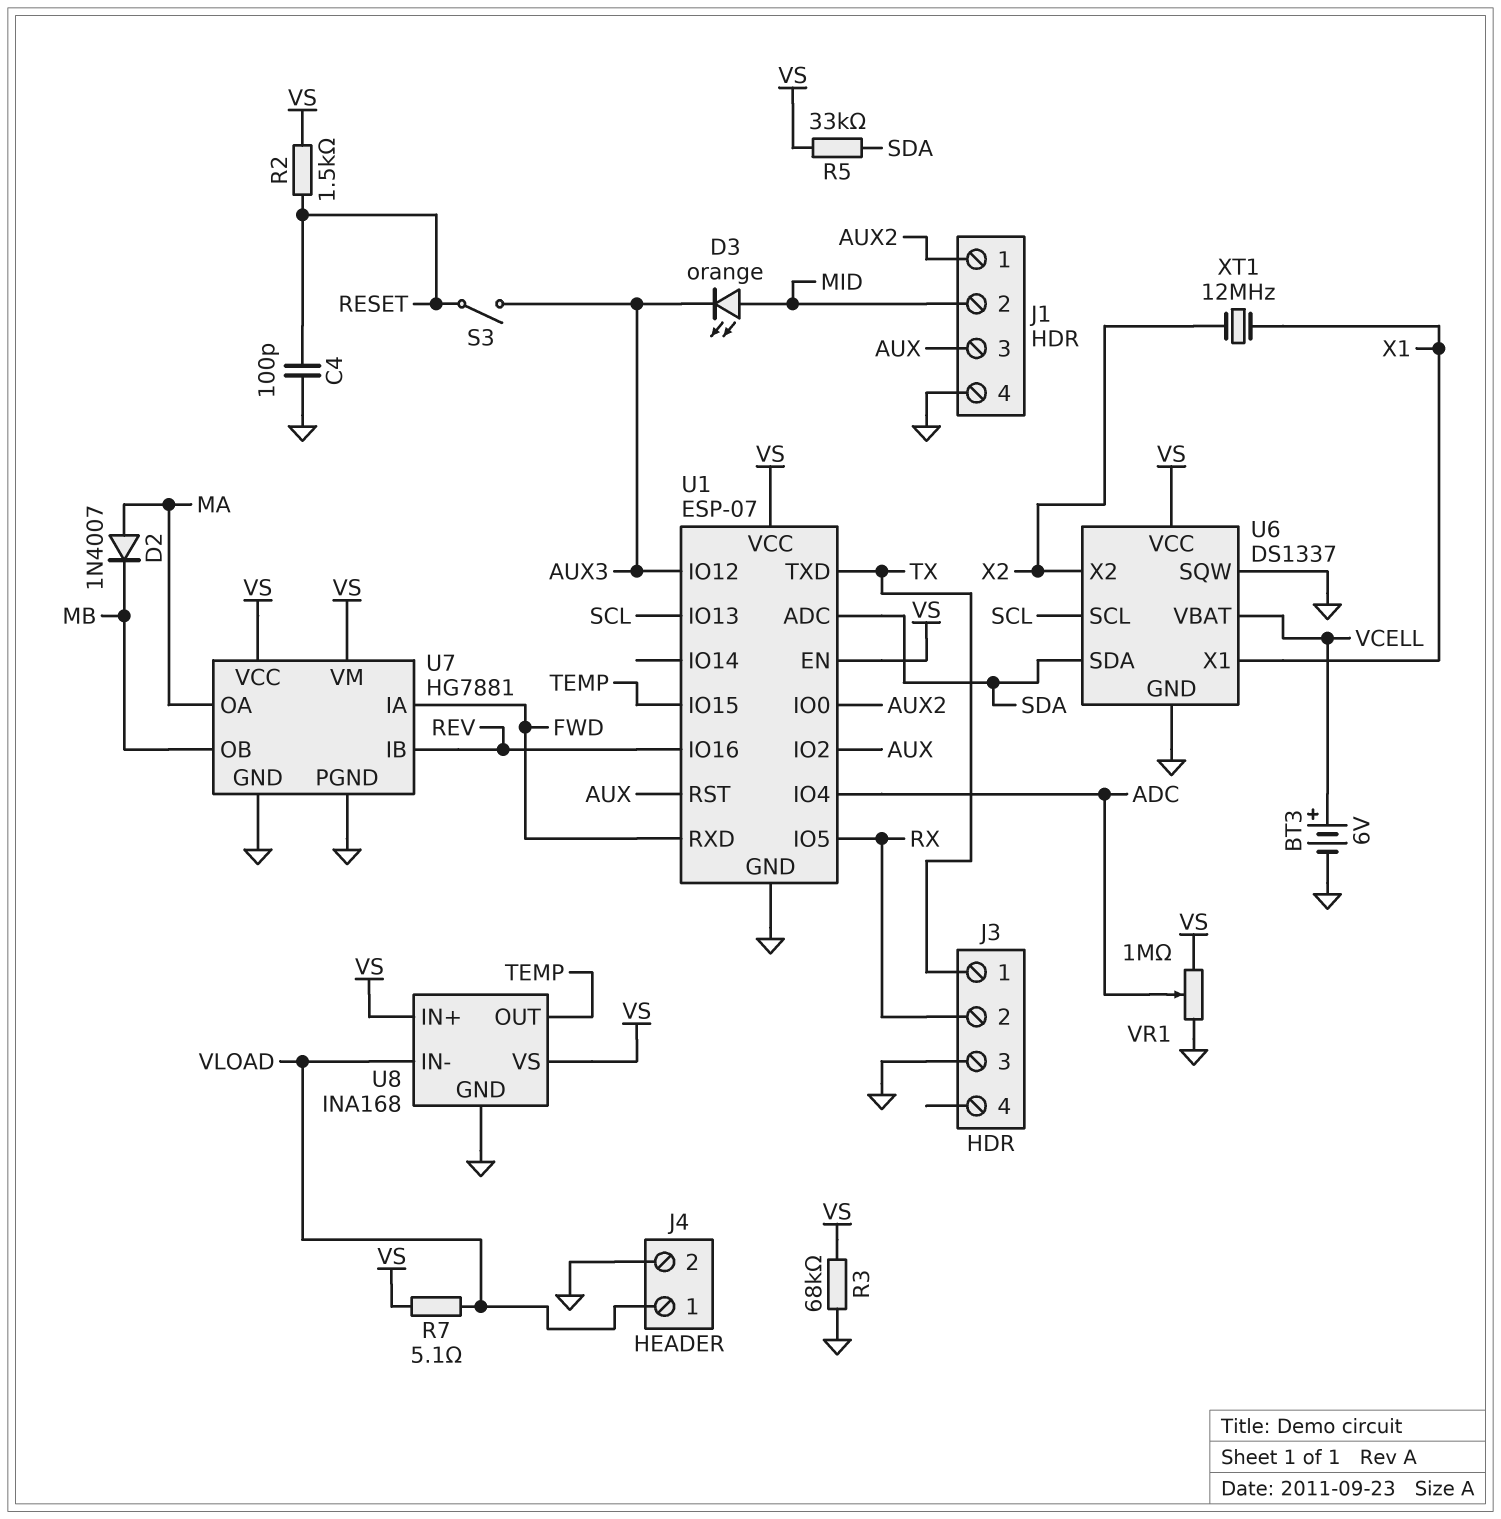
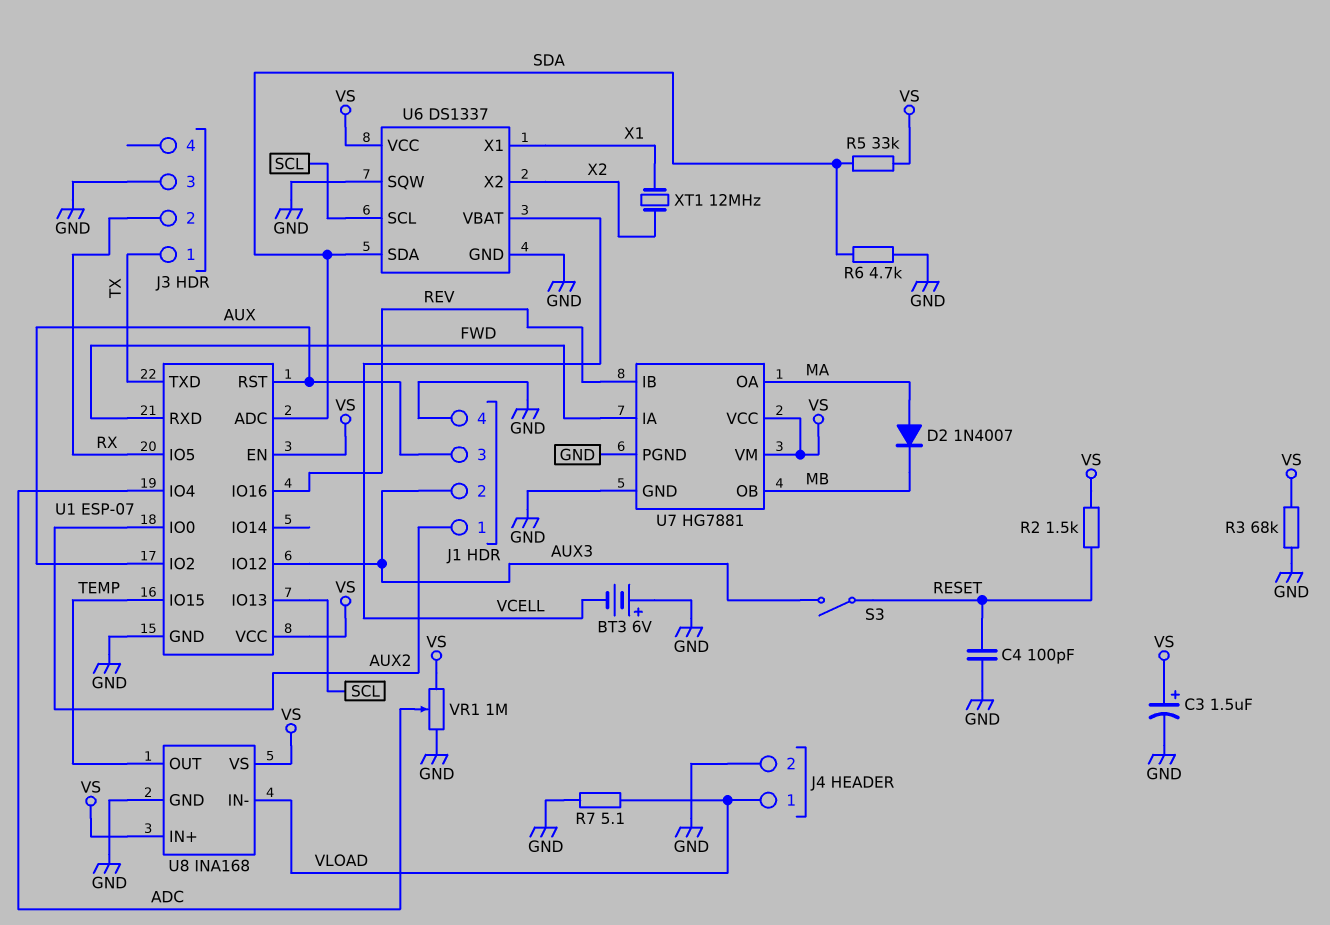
BT3: 6V (plus VCELL, minus GND) -> 6V (plus GND, minus VCELL)
C3: none -> 1.5uF (plus VS, minus GND)
D3: LED orange (A MID, K AUX3) -> none
J1 pin 2: MID -> AUX3
R6: none -> 4.7k (GND, SDA)
R7: 5.1 (VLOAD, VS) -> 5.1 (GND, VLOAD)

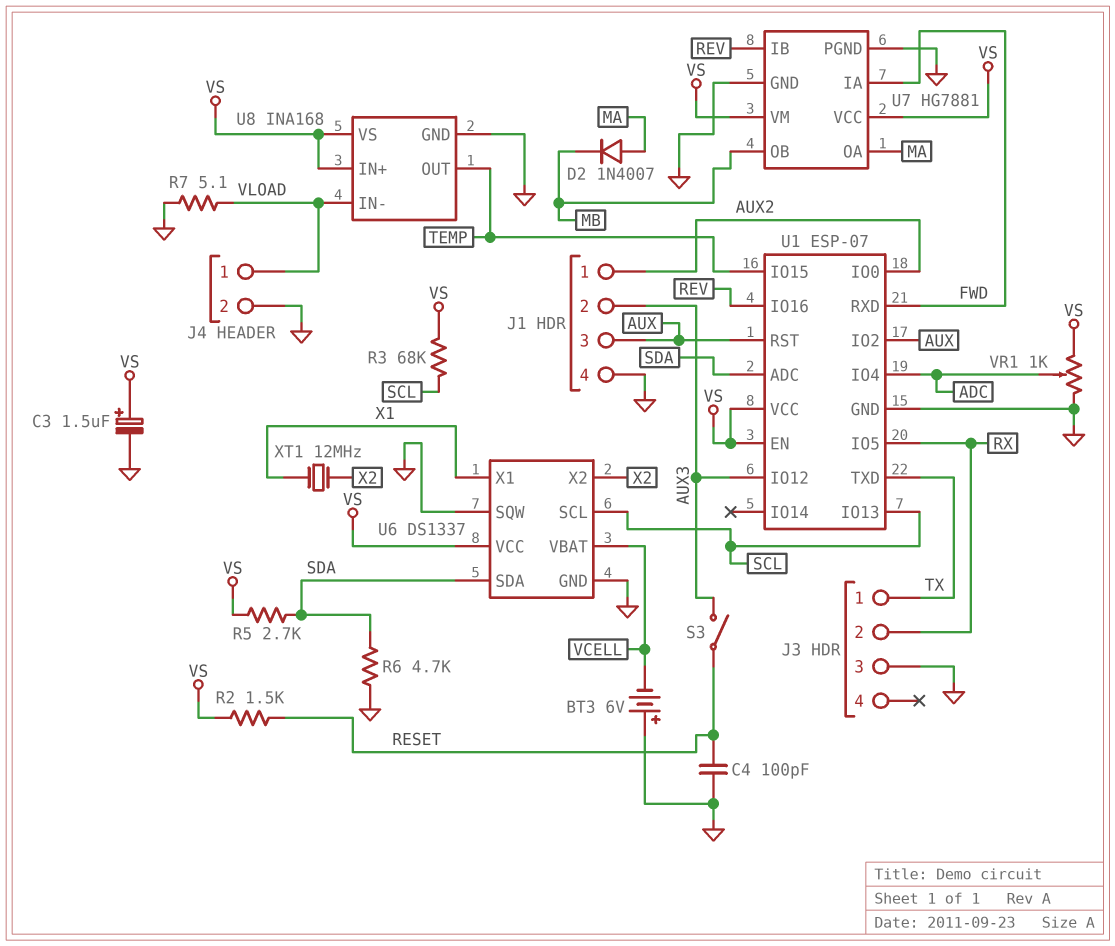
R3: 68k (GND, VS) -> 68k (SCL, VS)
R5: 33k (SDA, VS) -> 2.7k (SDA, VS)
VR1: 1M (GND, VS, wiper ADC) -> 1k (GND, VS, wiper ADC)

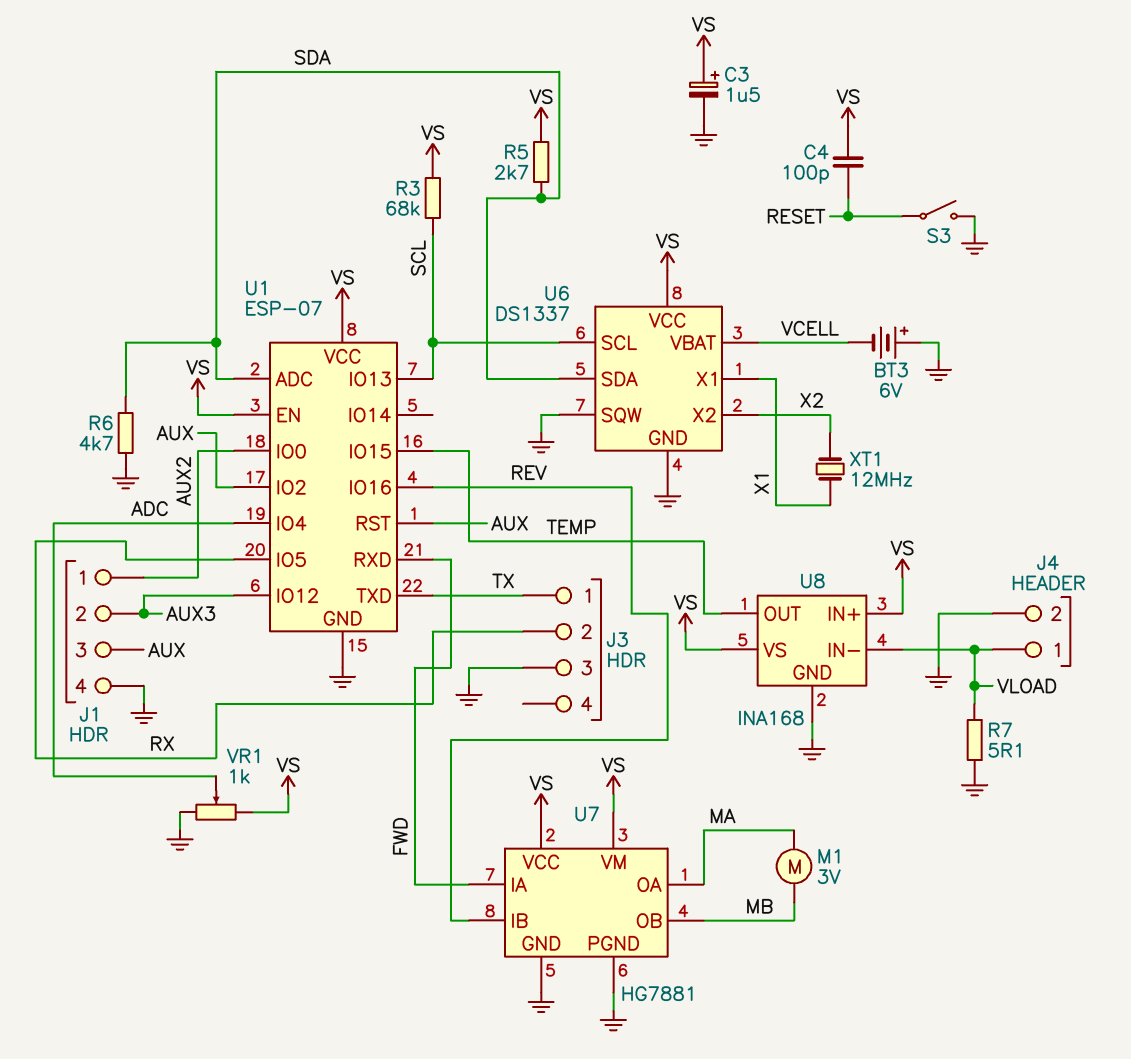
C4: 100pF (GND, RESET) -> 100pF (RESET, VS)
D2: diode 1N4007 (A MA, K MB) -> none
M1: none -> motor 3V (MA, MB)
R2: 1.5k (RESET, VS) -> none
S3: switch (AUX3, RESET) -> switch (GND, RESET)

